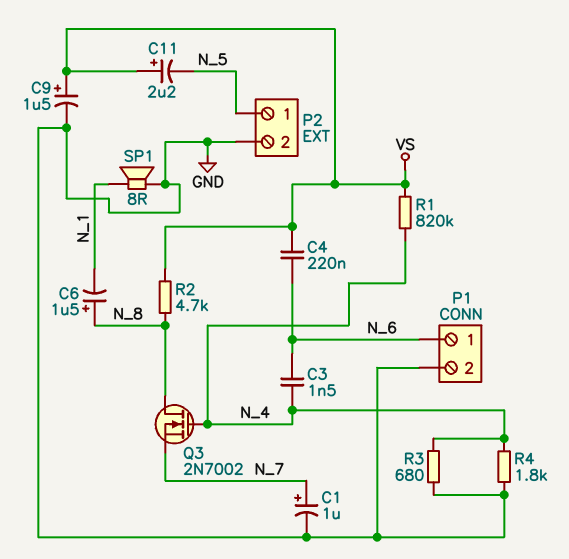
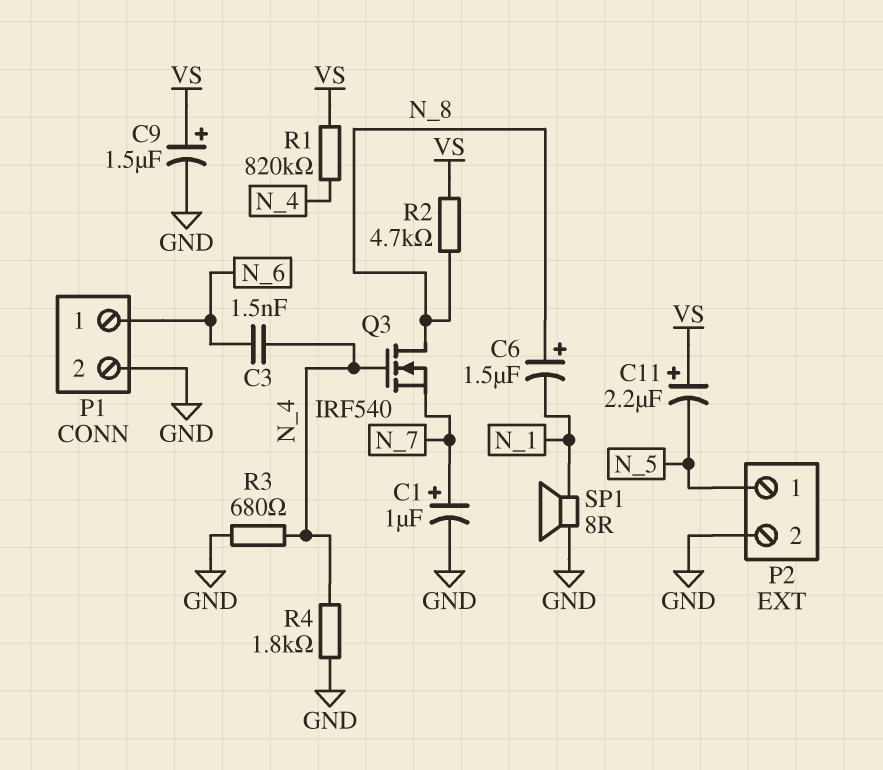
C4: 220nF (N_6, VS) -> none
Q3: NMOS 2N7002 (G N_4, D N_8, S N_7) -> NMOS IRF540 (G N_4, D N_8, S N_7)

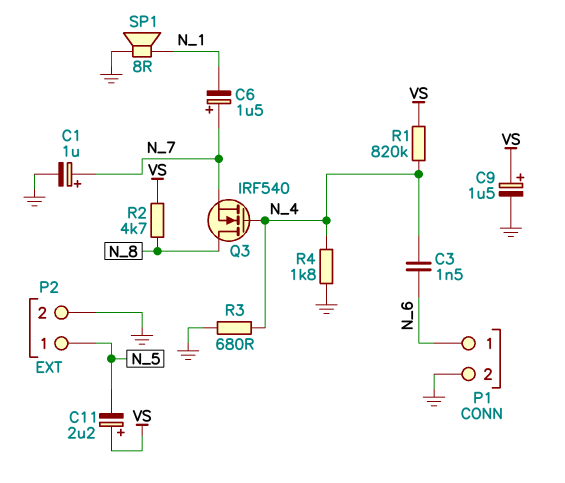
C6: 1.5uF (plus N_8, minus N_1) -> 1.5uF (plus N_7, minus N_1)

